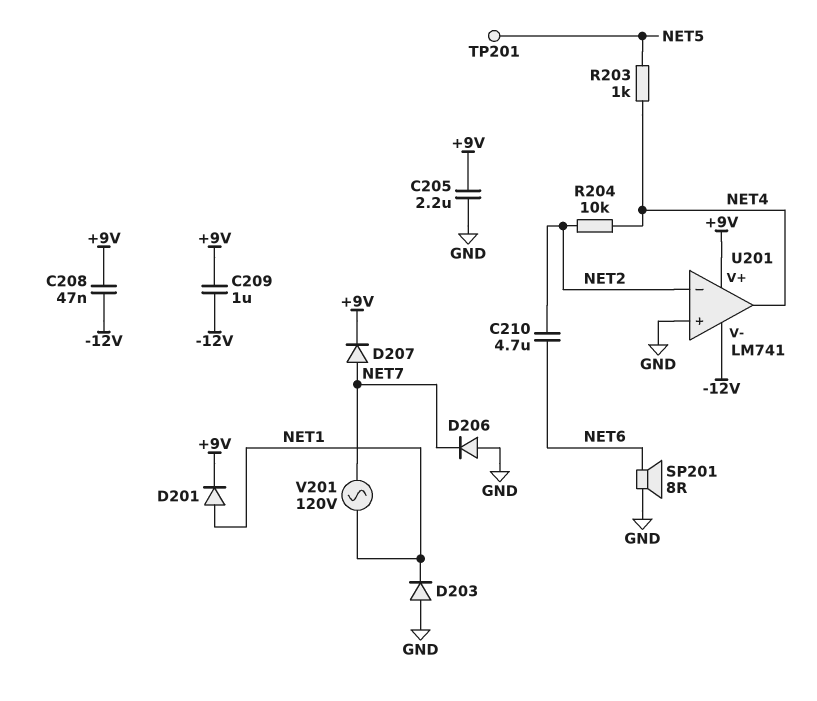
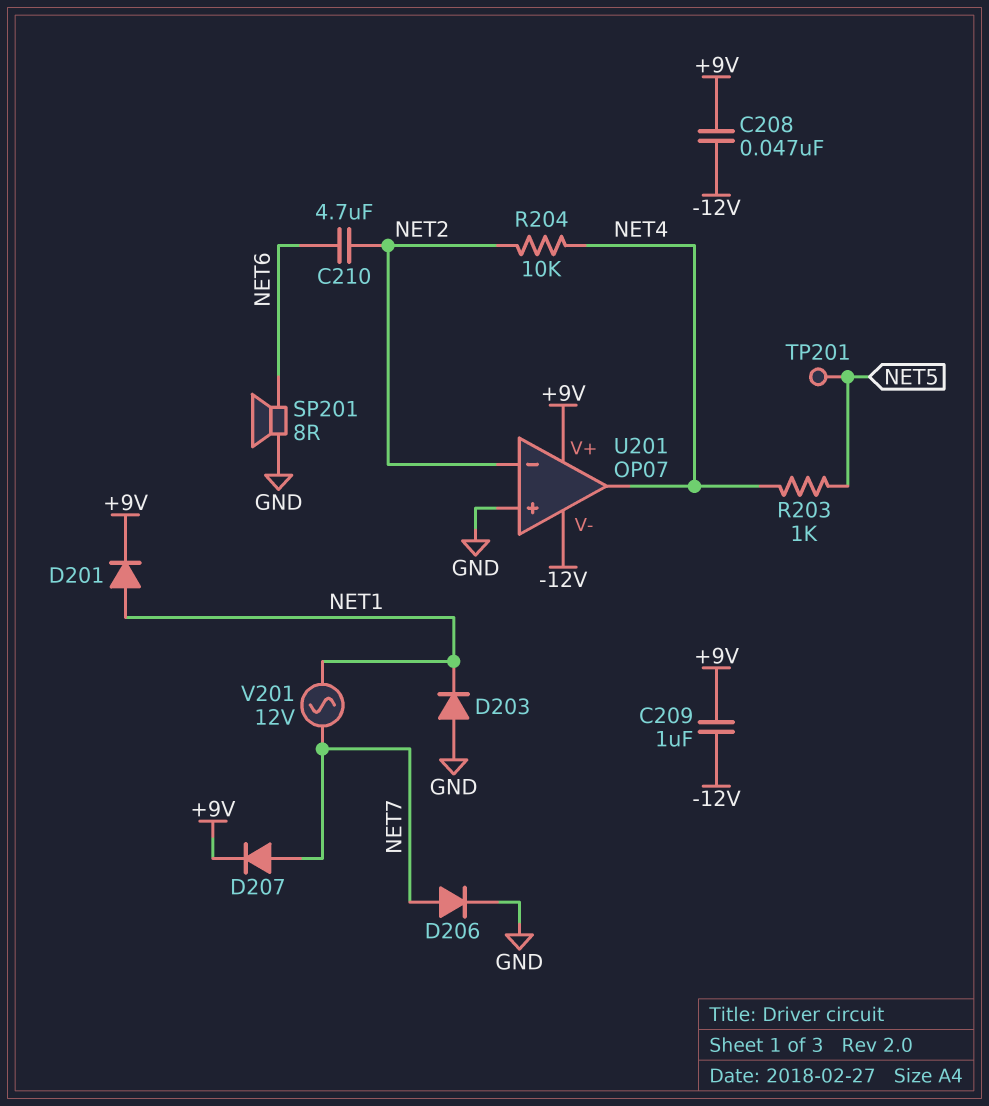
C205: 2.2uF (+9V, GND) -> none
D206: diode (A GND, K NET7) -> diode (A NET7, K GND)
U201: LM741 -> OP07
V201: AC 120V (NET1, NET7) -> AC 12V (NET1, NET7)

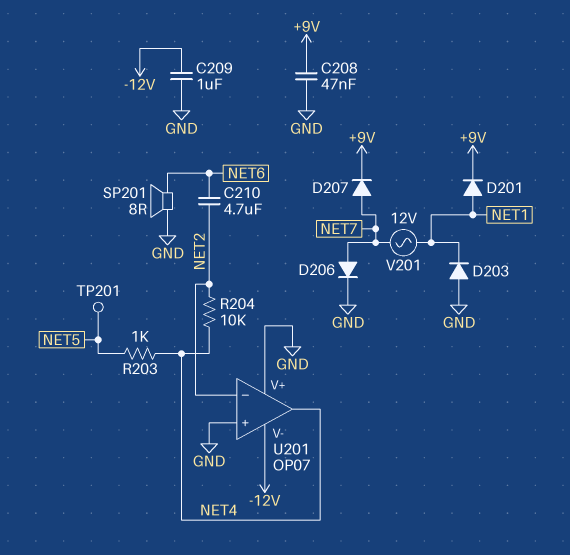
C208: 47nF (+9V, -12V) -> 47nF (+9V, GND)
C209: 1uF (+9V, -12V) -> 1uF (-12V, GND)
U201 pin V+: +9V -> GND

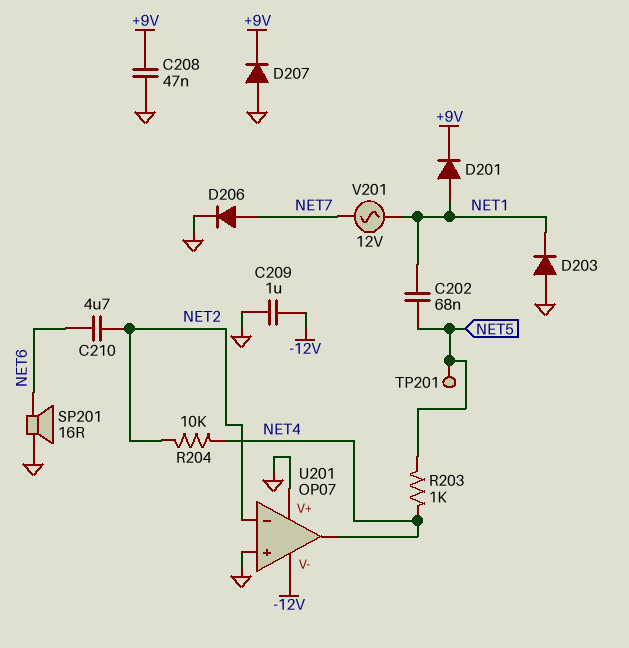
C202: none -> 68nF (NET1, NET5)
D207: diode (A NET7, K +9V) -> diode (A GND, K +9V)
SP201: speaker 8R (GND, NET6) -> speaker 16R (GND, NET6)

